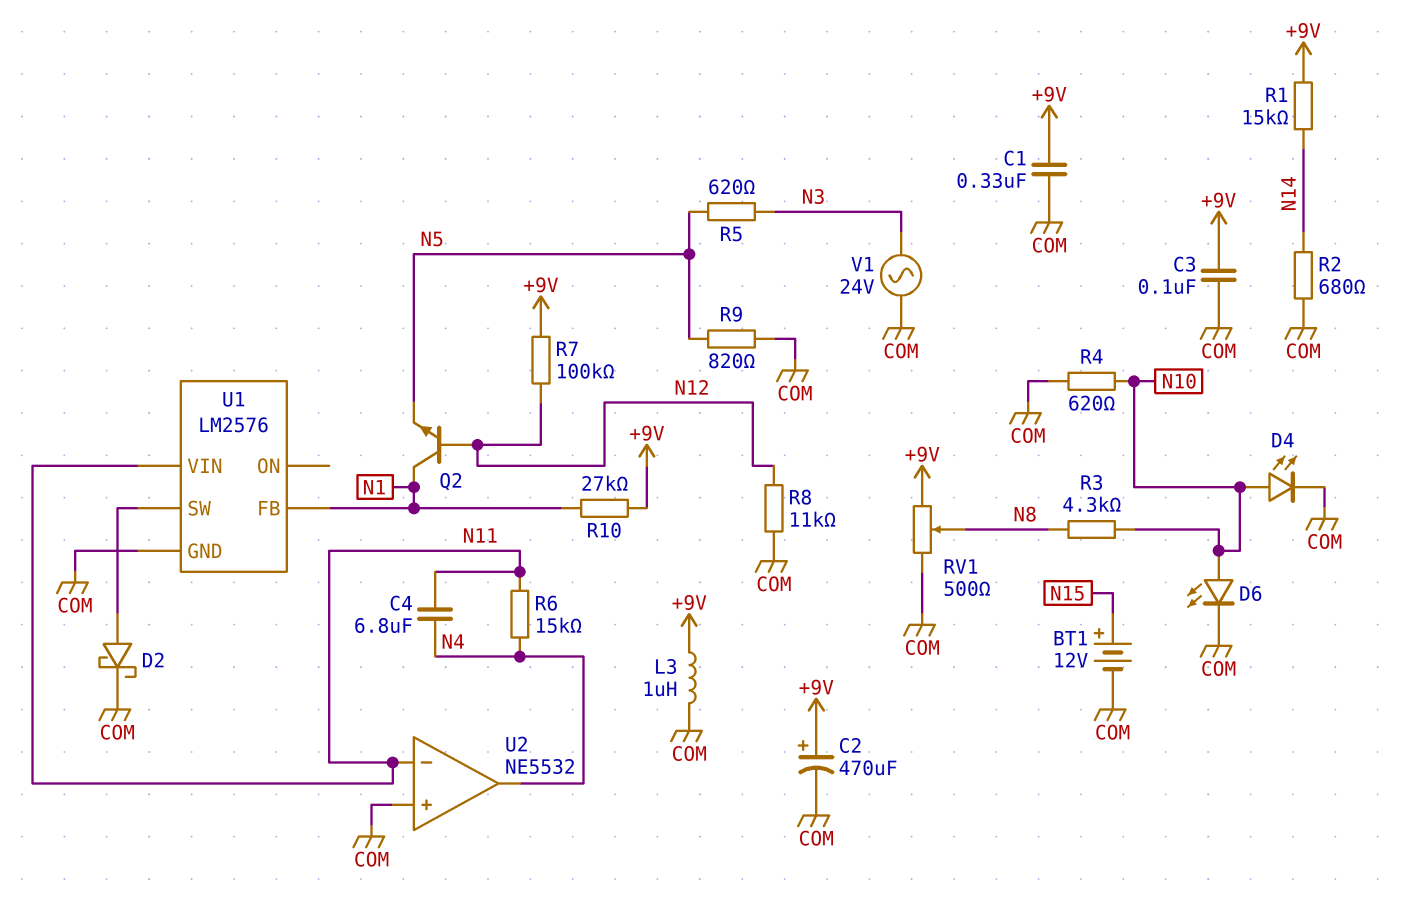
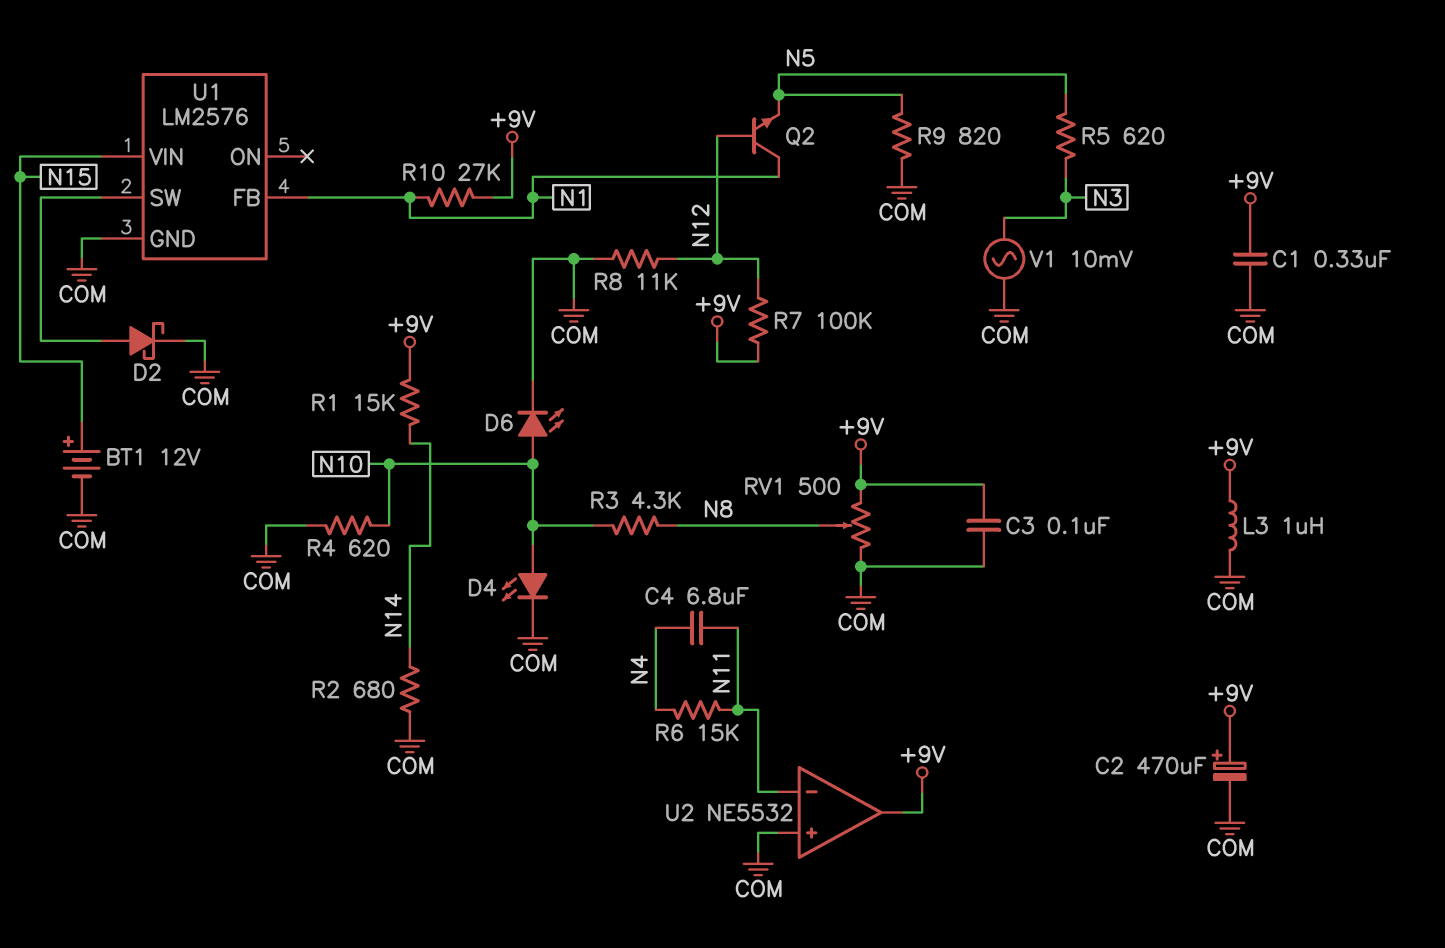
U1 pin VIN: N11 -> N15
U2 pin out: N4 -> +9V
V1: AC 24V (COM, N3) -> AC 10mV (COM, N3)

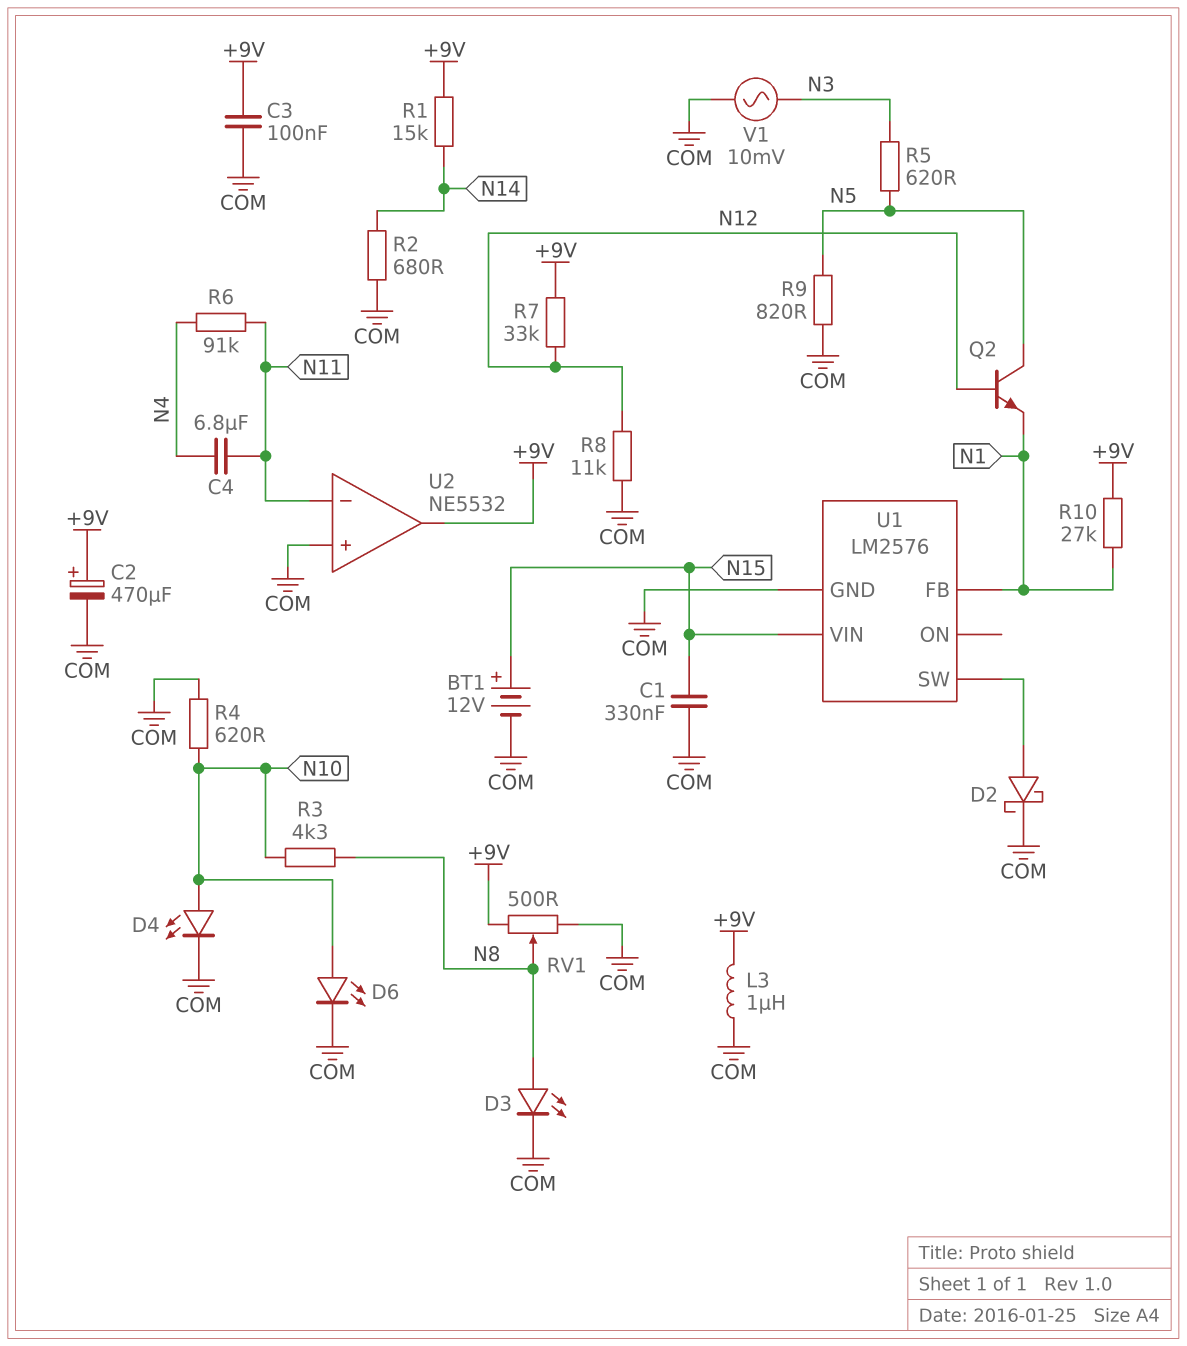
C1: 330nF (+9V, COM) -> 330nF (COM, N15)
D3: none -> LED (A N8, K COM)
Q2: NPN (B N12, C N1, E N5) -> NPN (B N12, C N5, E N1)
R6: 15k (N4, N11) -> 91k (N4, N11)
R7: 100k (+9V, N12) -> 33k (+9V, N12)

